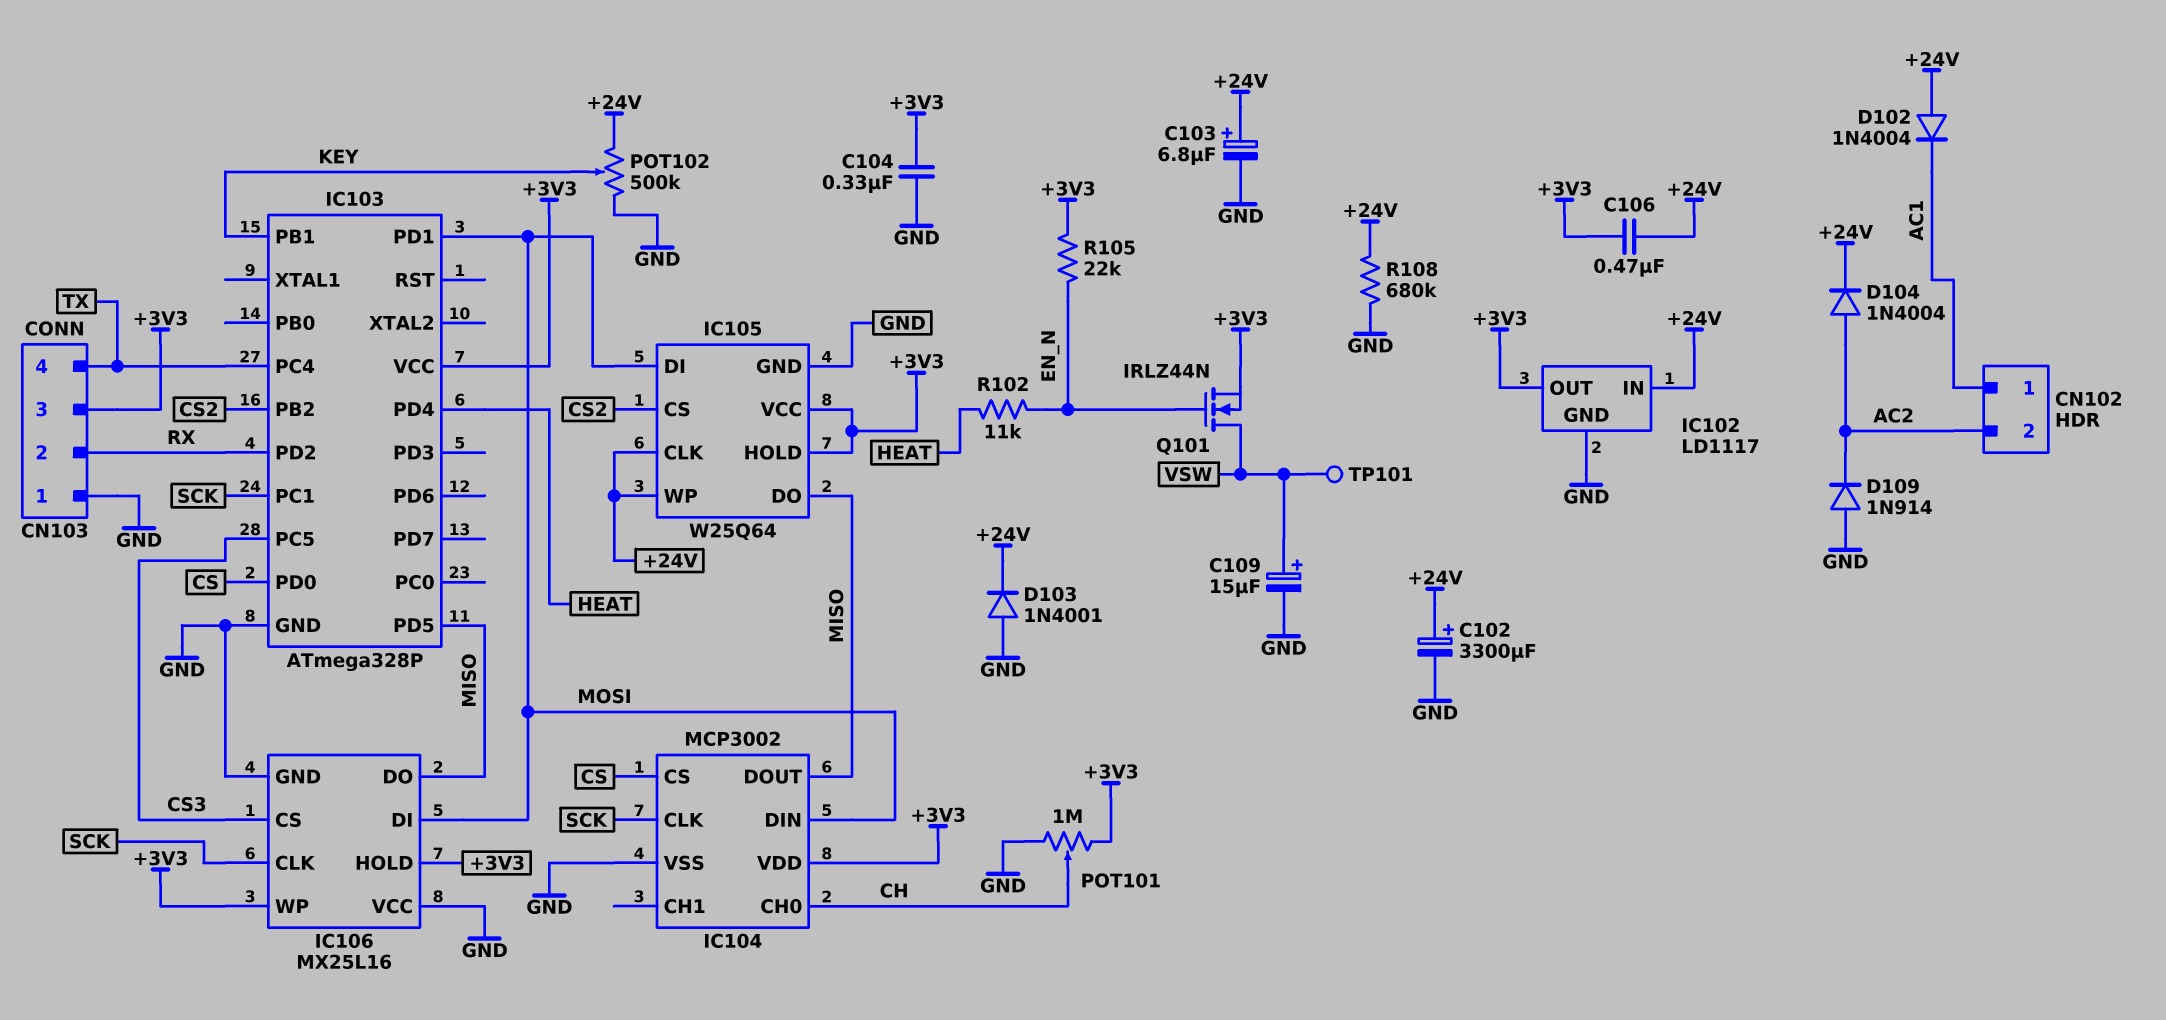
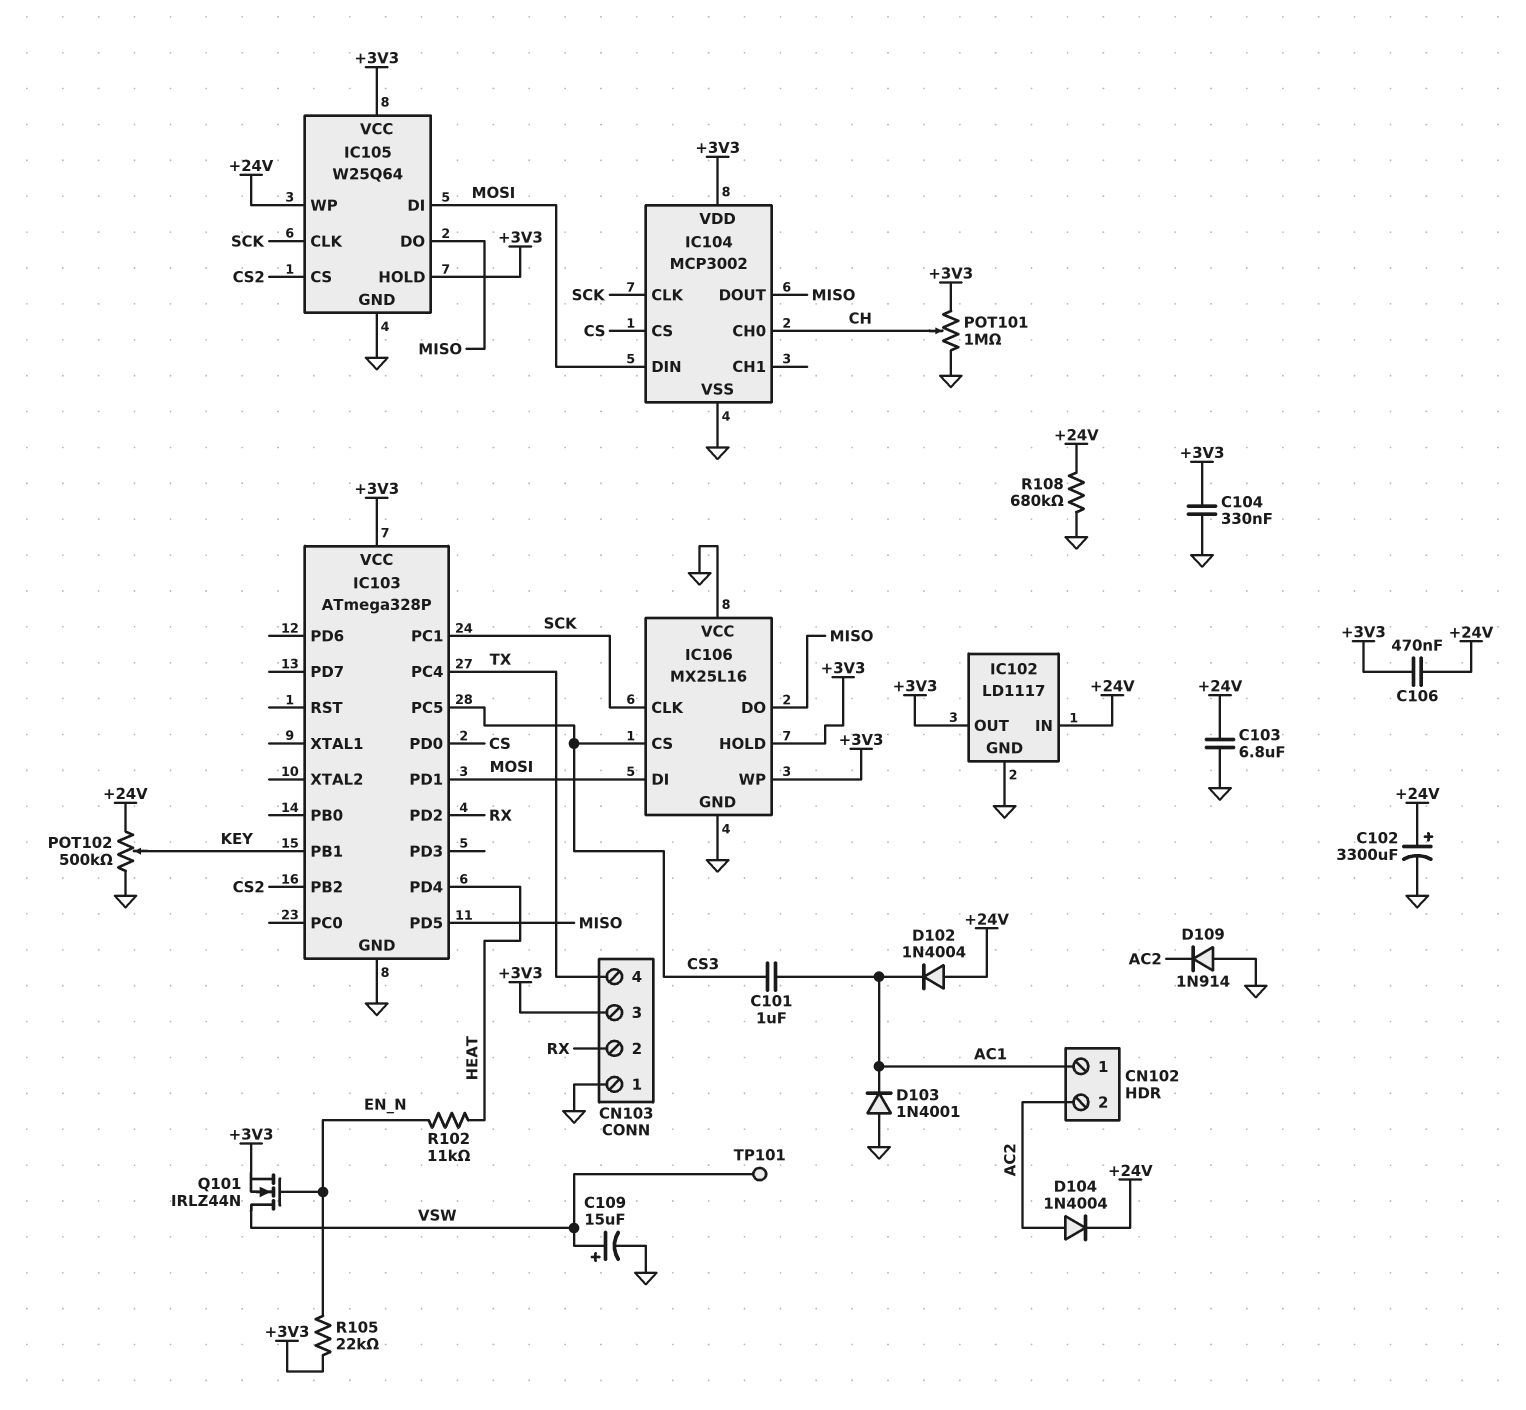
C101: none -> 1uF (AC1, CS3)
C103: 6.8uF (plus +24V, minus GND) -> 6.8uF (+24V, GND)
D103: diode 1N4001 (A GND, K +24V) -> diode 1N4001 (A GND, K AC1)
IC105 pin CLK: +24V -> SCK

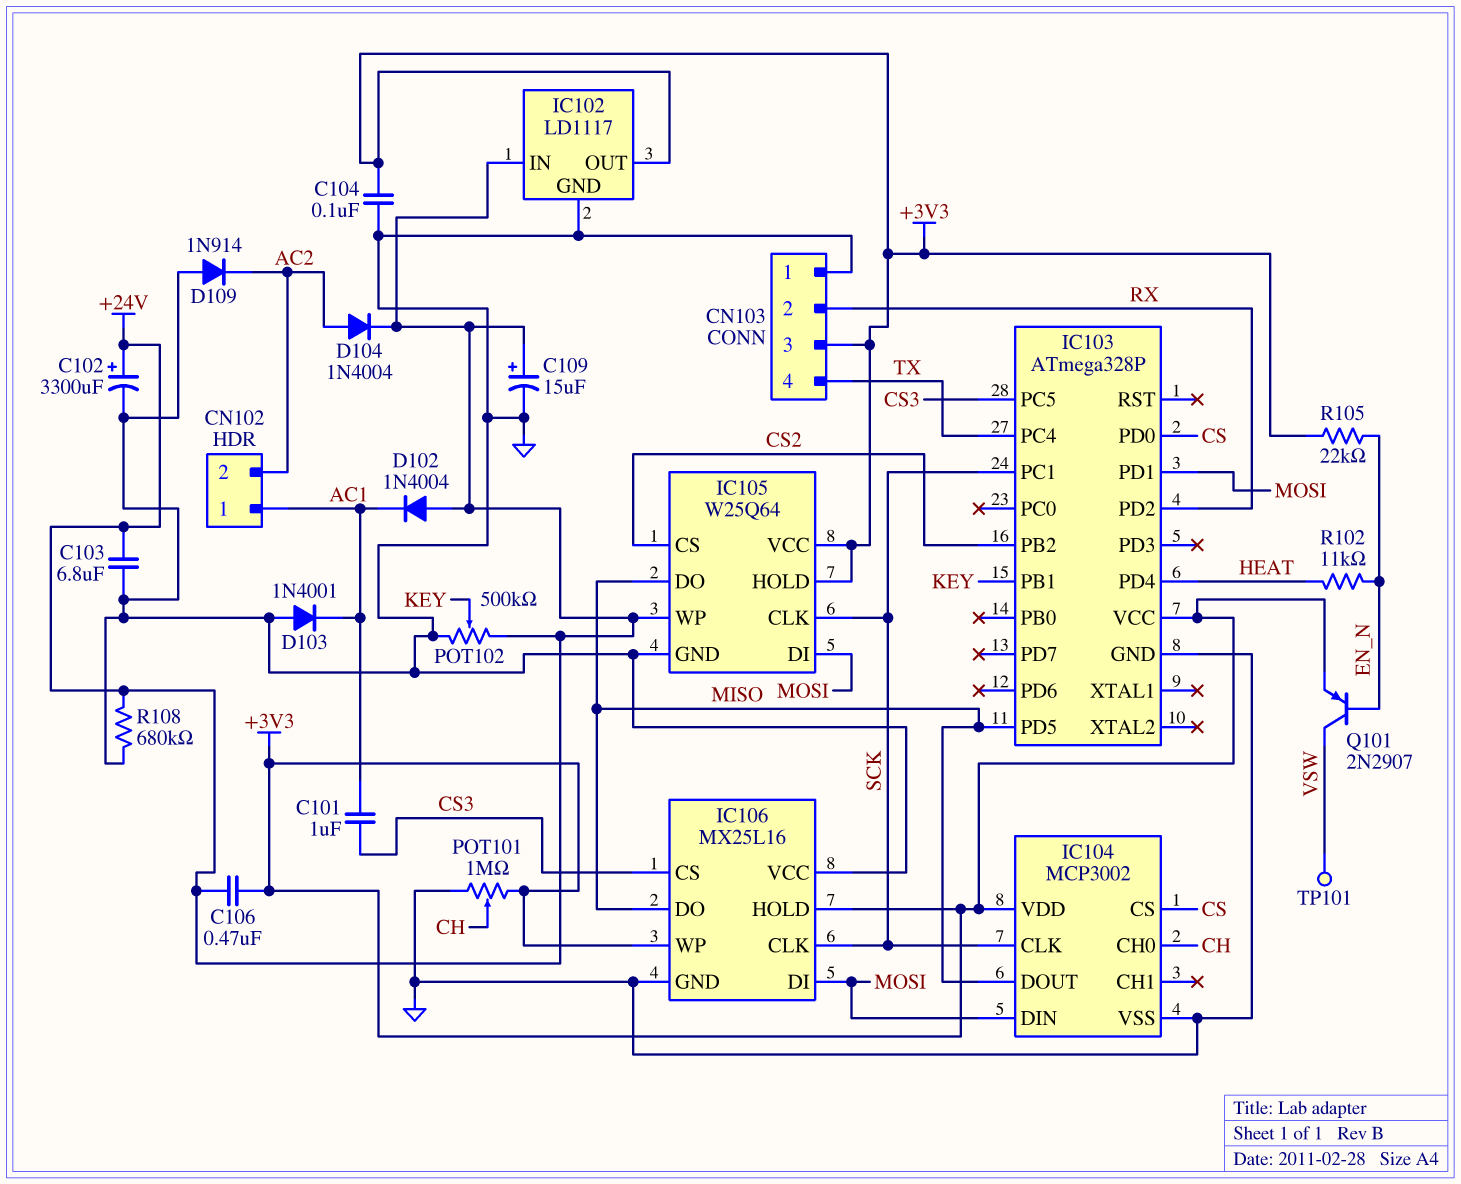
C104: 330nF (+3V3, GND) -> 100nF (+3V3, GND)
C109: 15uF (plus VSW, minus GND) -> 15uF (plus +24V, minus GND)
Q101: NMOS IRLZ44N (G EN_N, D VSW, S +3V3) -> PNP 2N2907 (B EN_N, C VSW, E +3V3)

